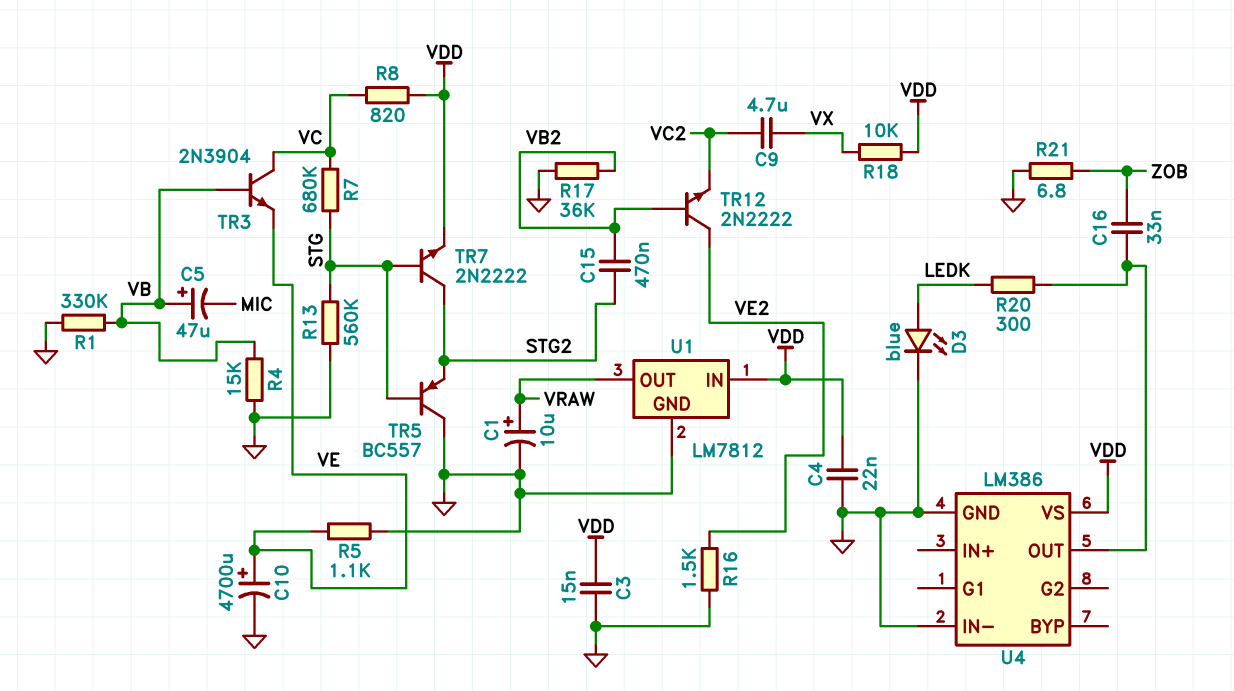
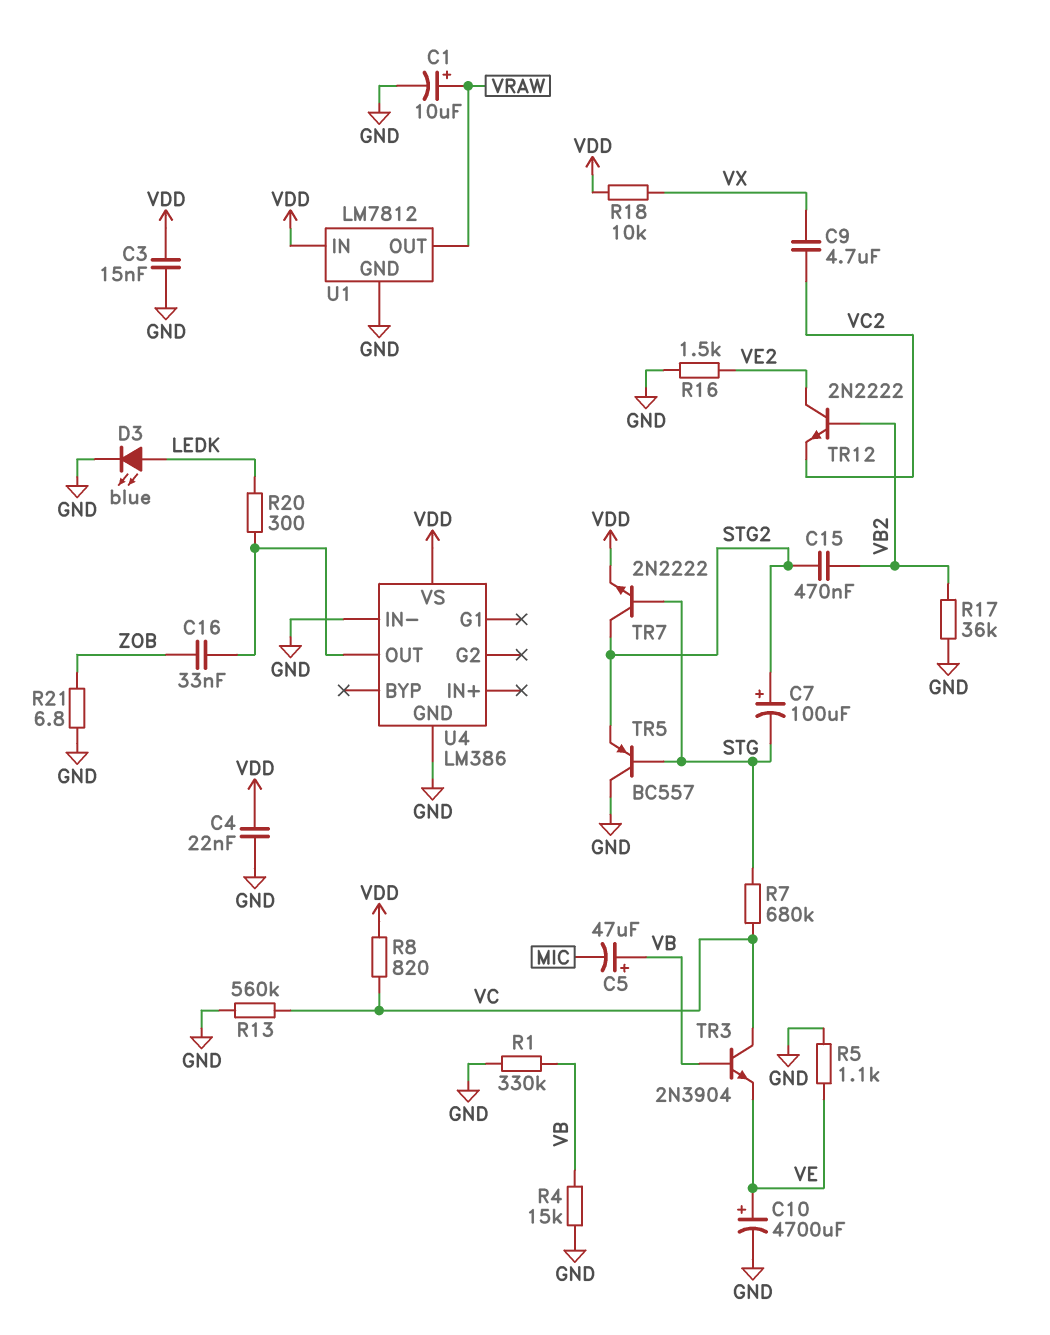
C7: none -> 100uF (plus STG2, minus STG)
R13: 560k (GND, STG) -> 560k (GND, VC)

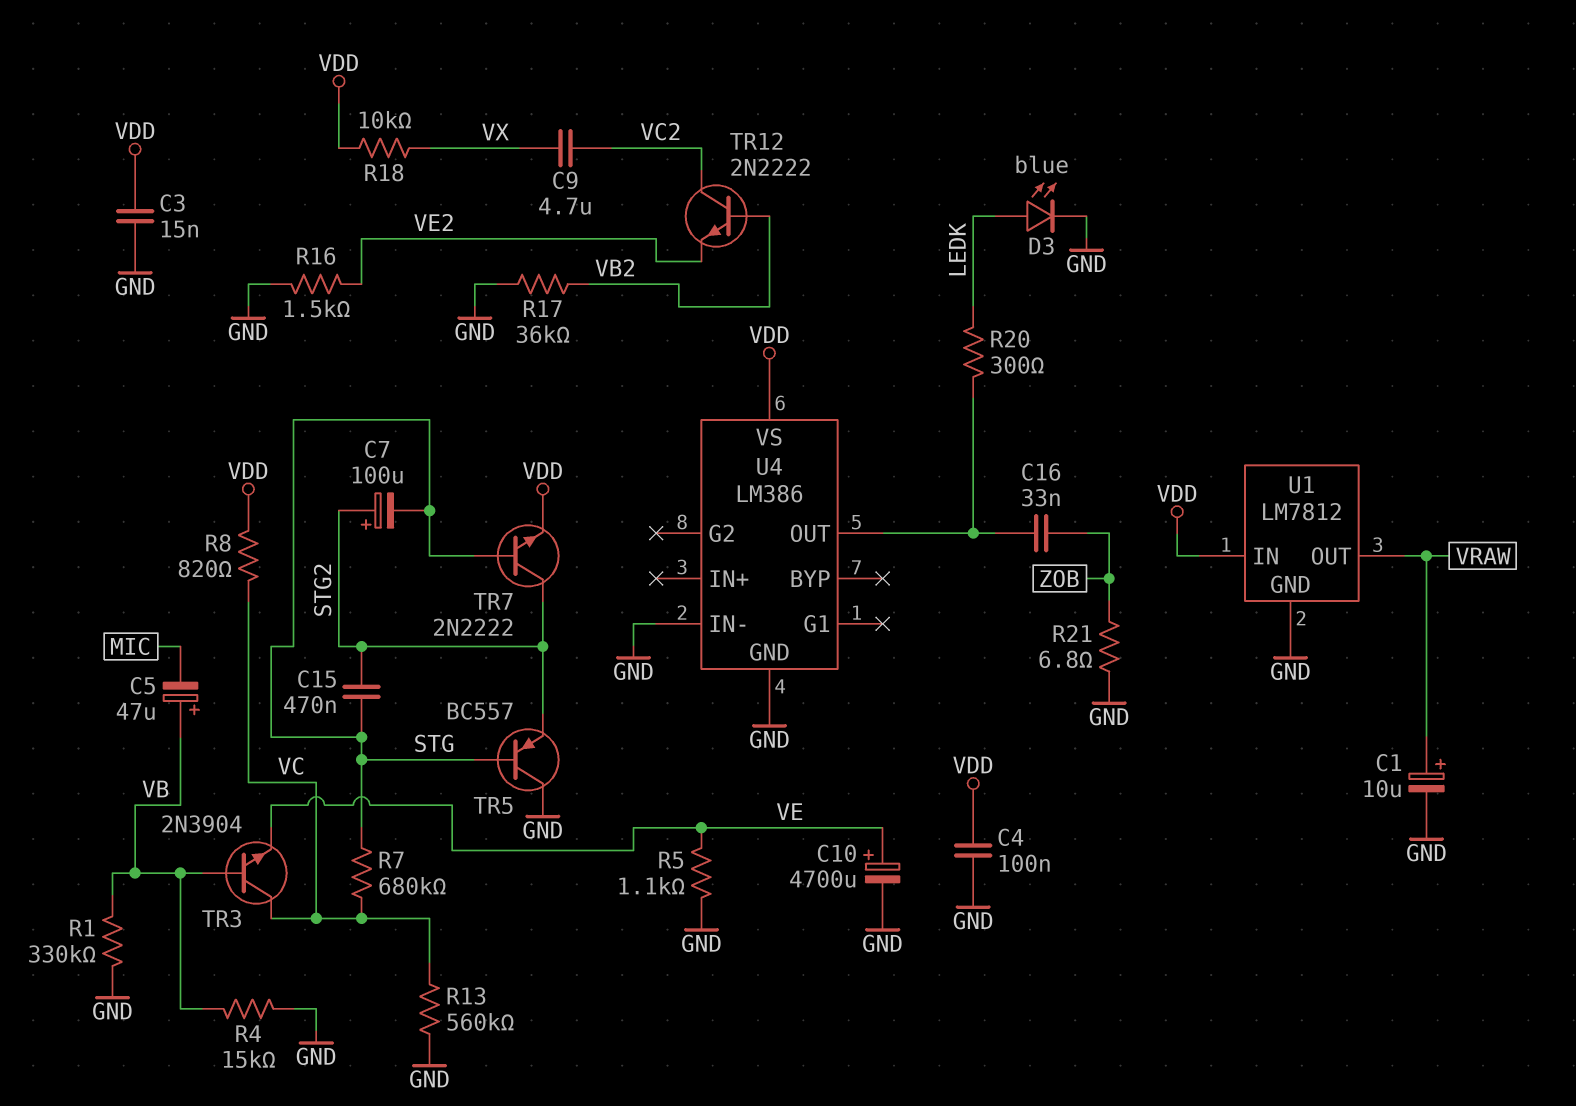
C4: 22nF (GND, VDD) -> 100nF (GND, VDD)
C15: 470nF (STG2, VB2) -> 470nF (STG, STG2)
TR12: NPN 2N2222 (B VB2, C VE2, E VC2) -> NPN 2N2222 (B VB2, C VC2, E VE2)

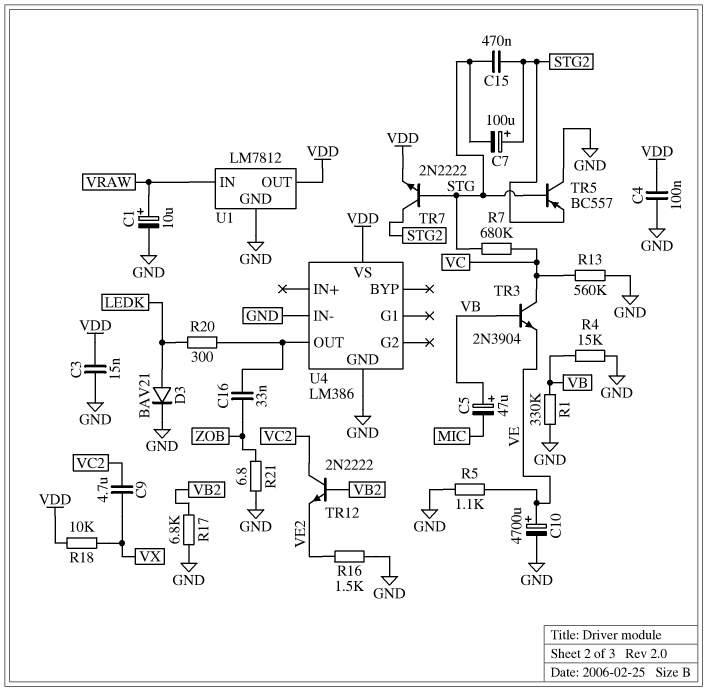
D3: LED blue (A LEDK, K GND) -> diode BAV21 (A LEDK, K GND)
R8: 820 (VC, VDD) -> none
R17: 36k (GND, VB2) -> 6.8k (GND, VB2)
U1 pin IN: VDD -> VRAW
U1 pin OUT: VRAW -> VDD

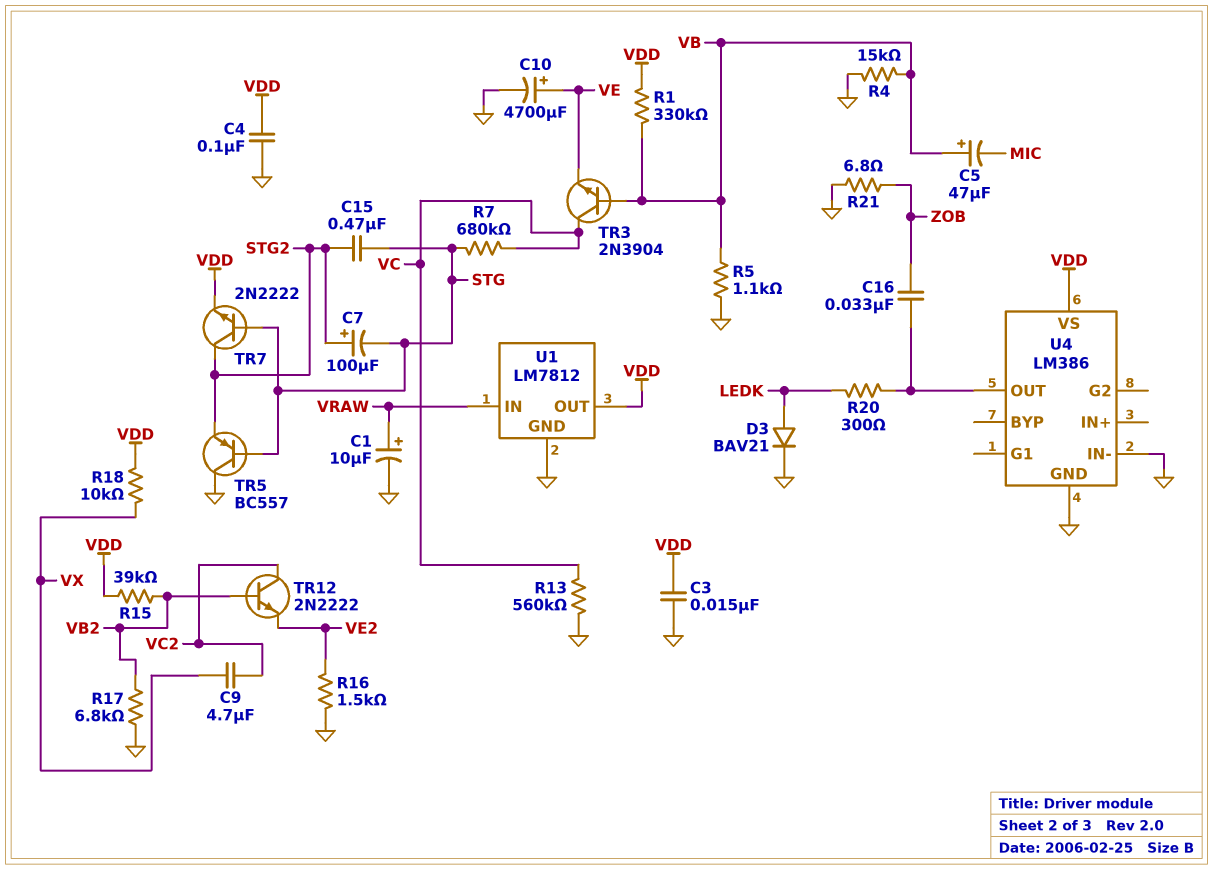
R1: 330k (GND, VB) -> 330k (VB, VDD)
R5: 1.1k (GND, VE) -> 1.1k (GND, VB)
R15: none -> 39k (VB2, VDD)

